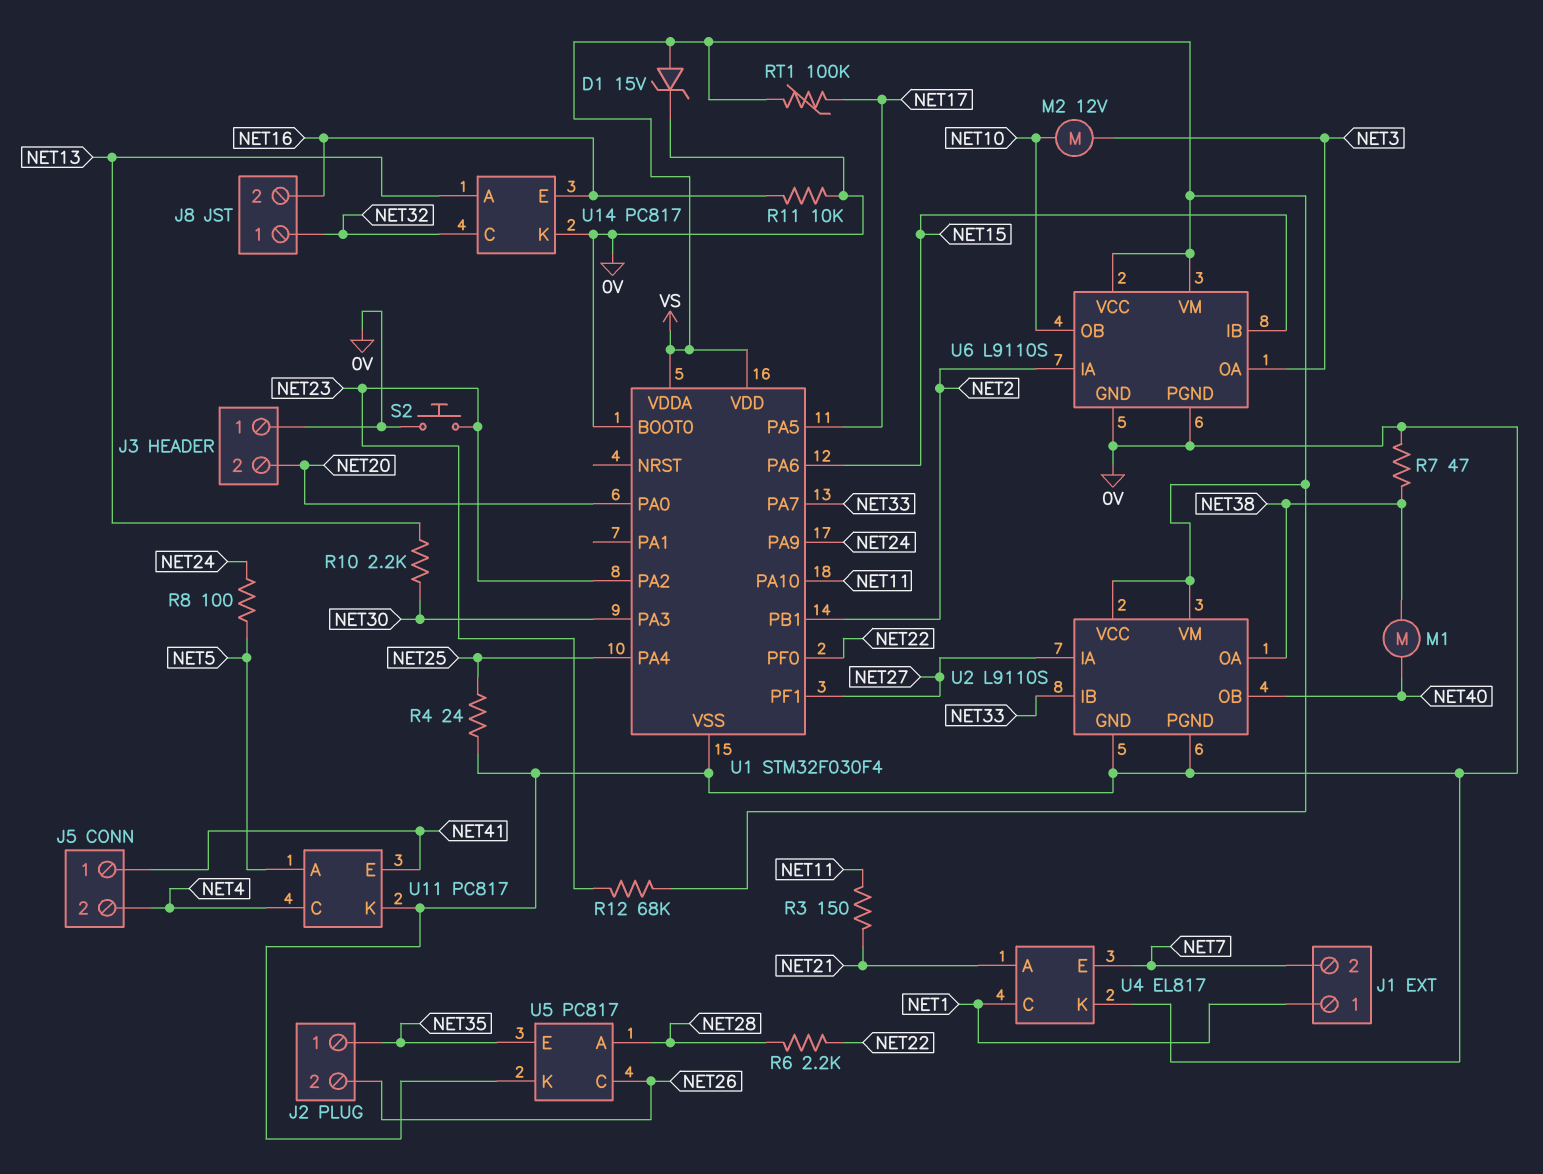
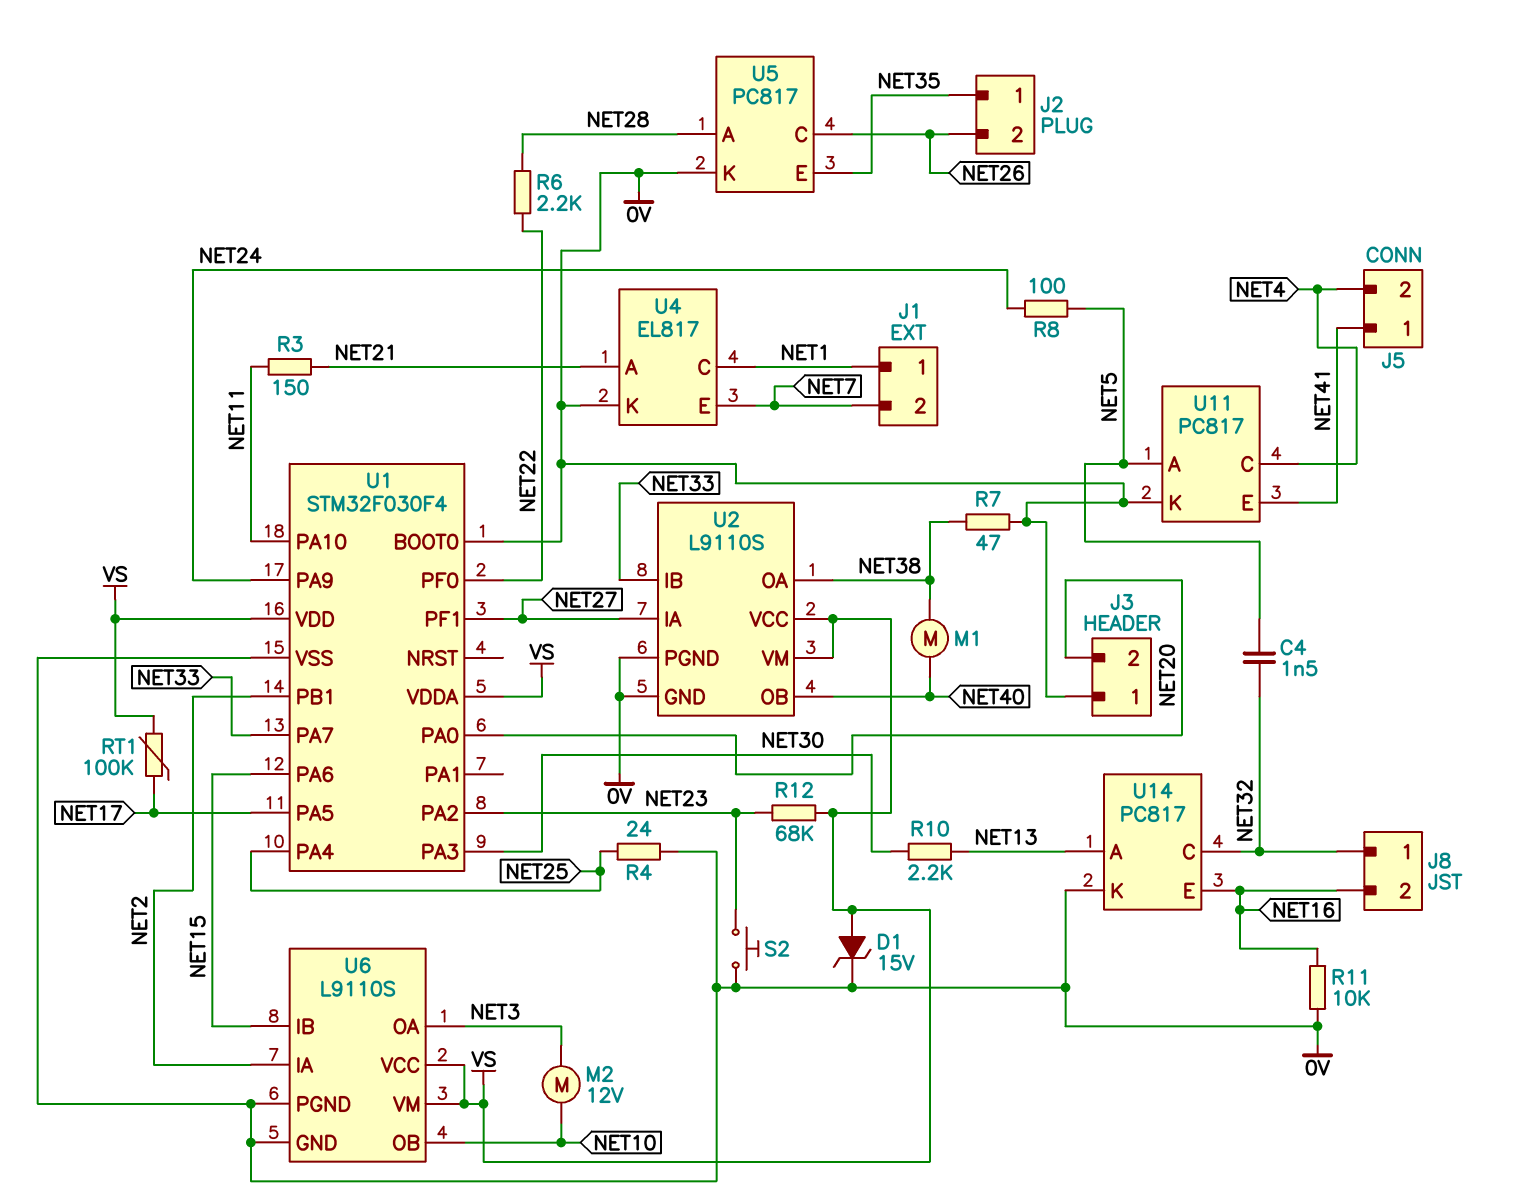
C4: none -> 1.5nF (NET5, NET32)

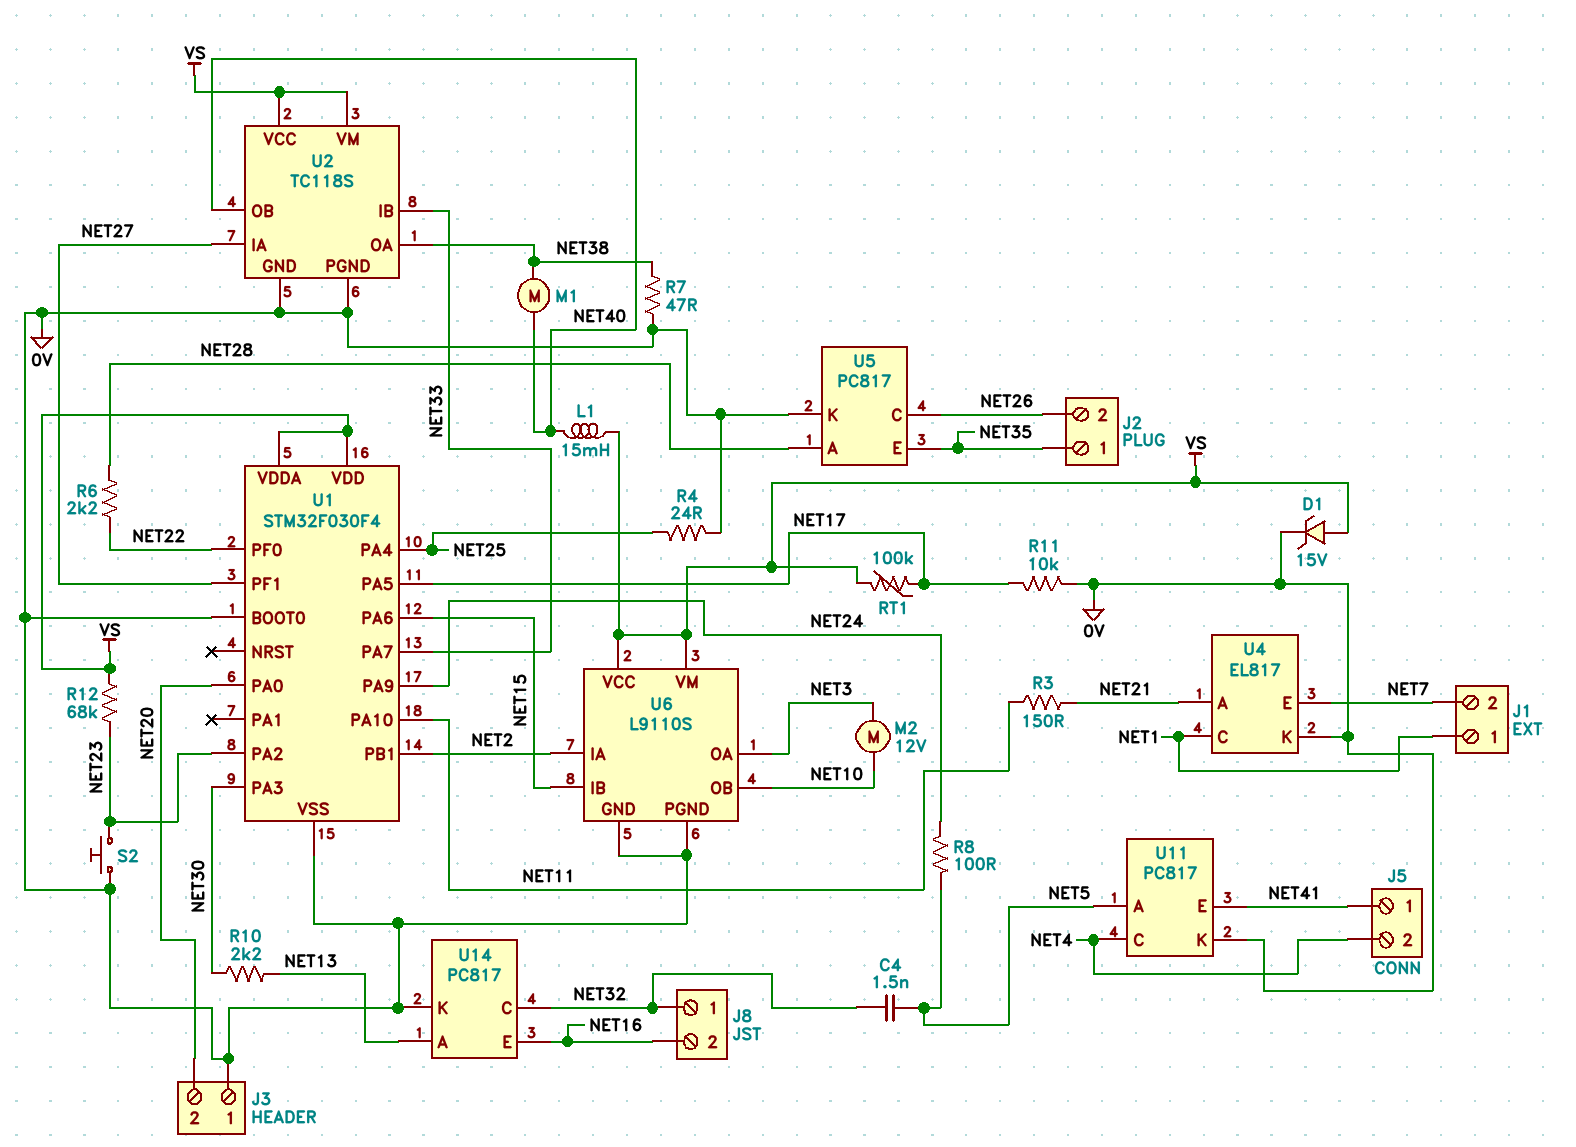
L1: none -> 15mH (NET40, VS)
R11: 10k (0V, NET16) -> 10k (0V, NET17)
U2: L9110S -> TC118S

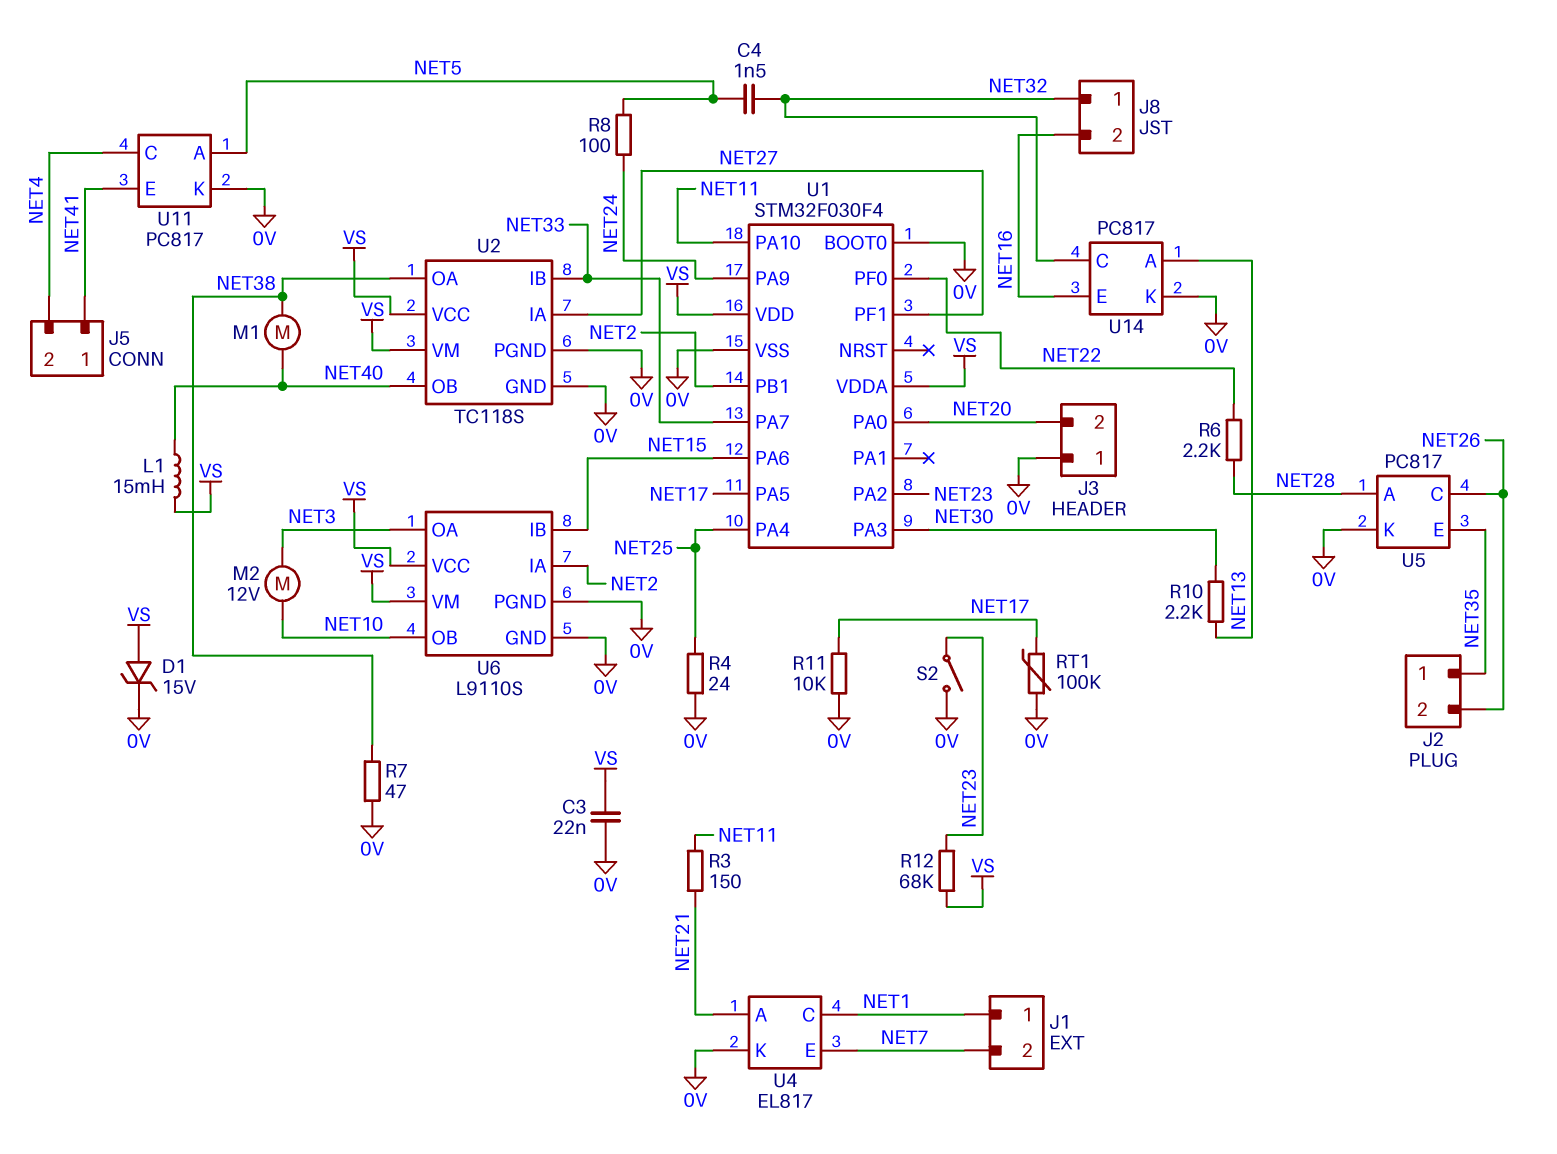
C3: none -> 22nF (0V, VS)
RT1: 100k (NET17, VS) -> 100k (0V, NET17)
S2: button (0V, NET23) -> switch (0V, NET23)

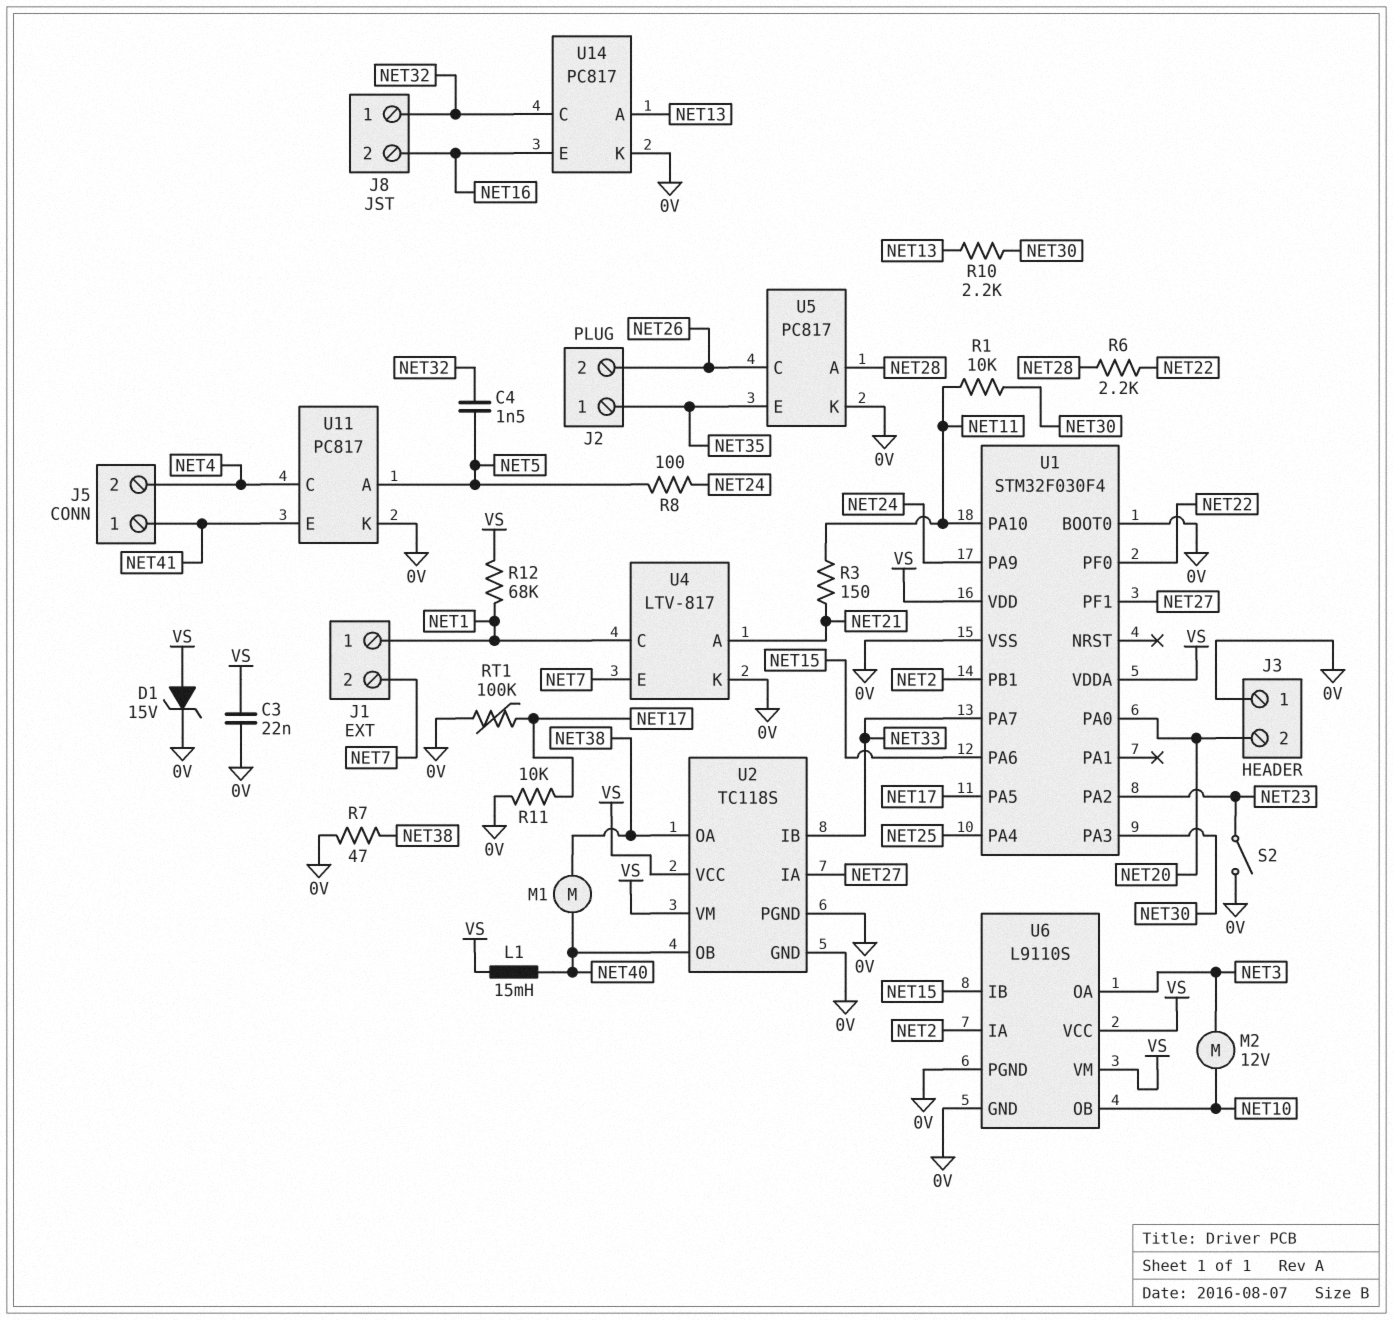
R1: none -> 10k (NET11, NET30)
R4: 24 (0V, NET25) -> none
R12: 68k (NET23, VS) -> 68k (NET1, VS)
U4: EL817 -> LTV-817

